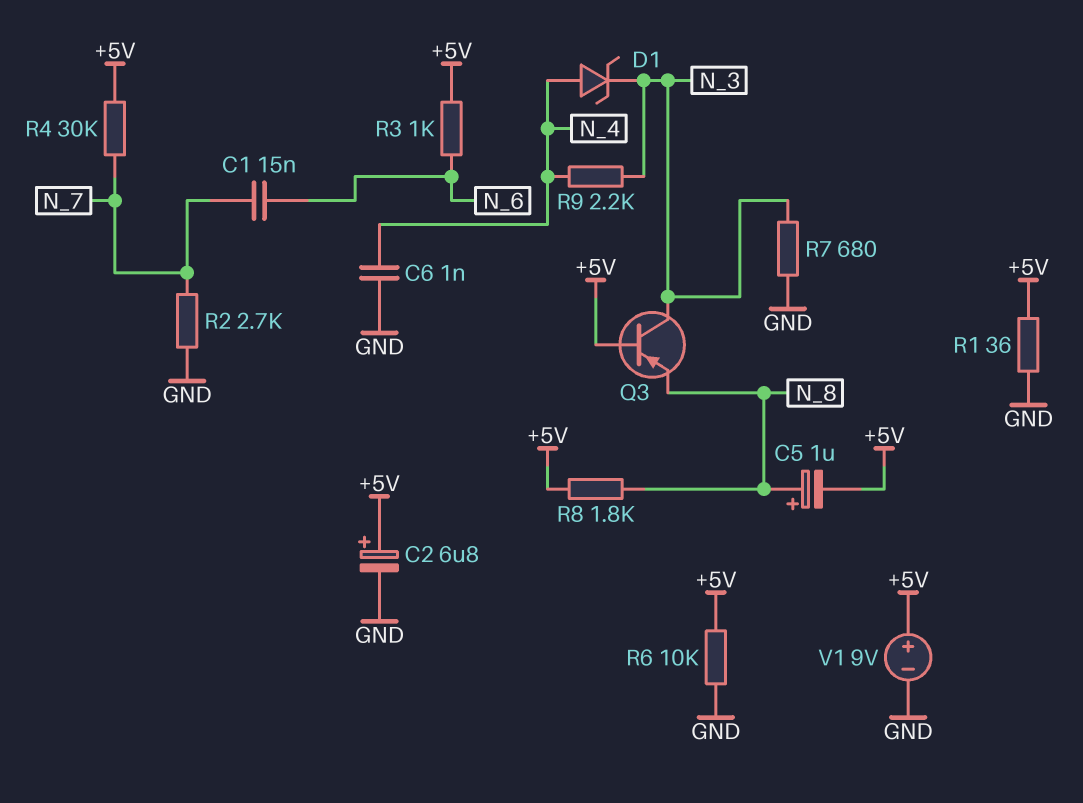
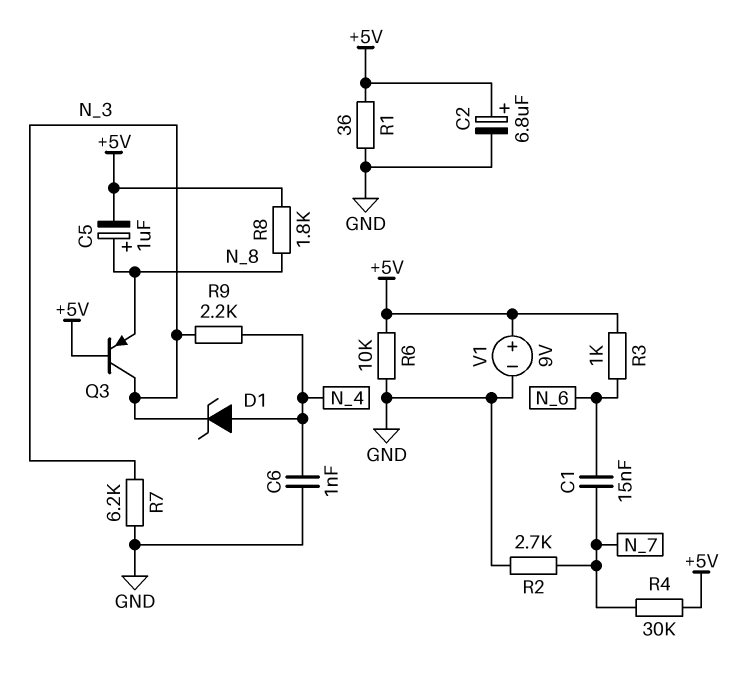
R7: 680 (GND, N_3) -> 6.2k (GND, N_3)

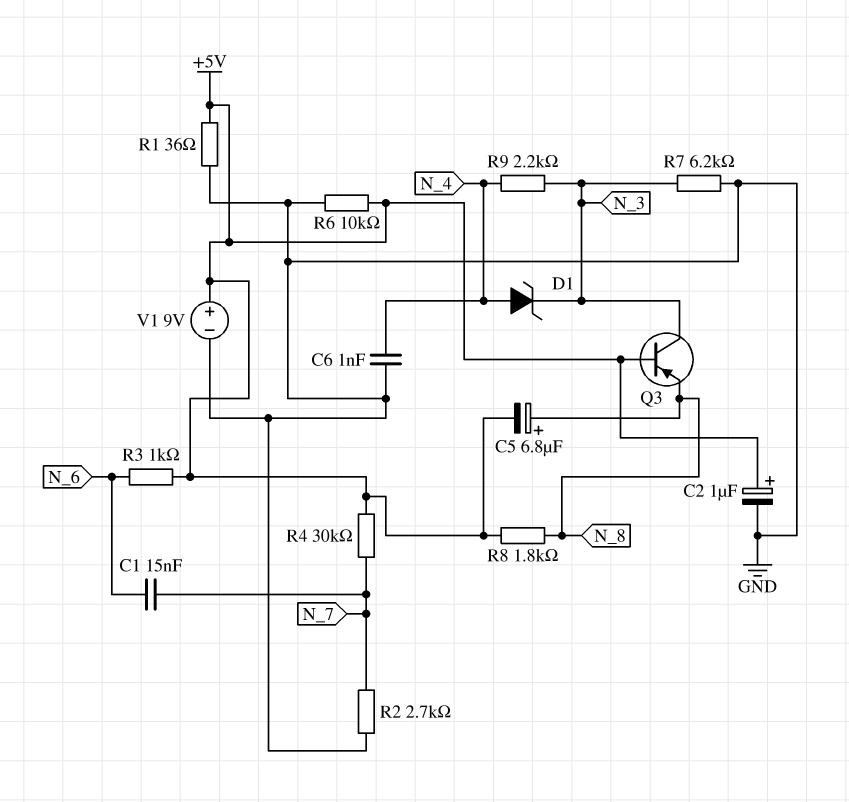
C2: 6.8uF (plus +5V, minus GND) -> 1uF (plus +5V, minus GND)
C5: 1uF (plus N_8, minus +5V) -> 6.8uF (plus N_8, minus +5V)

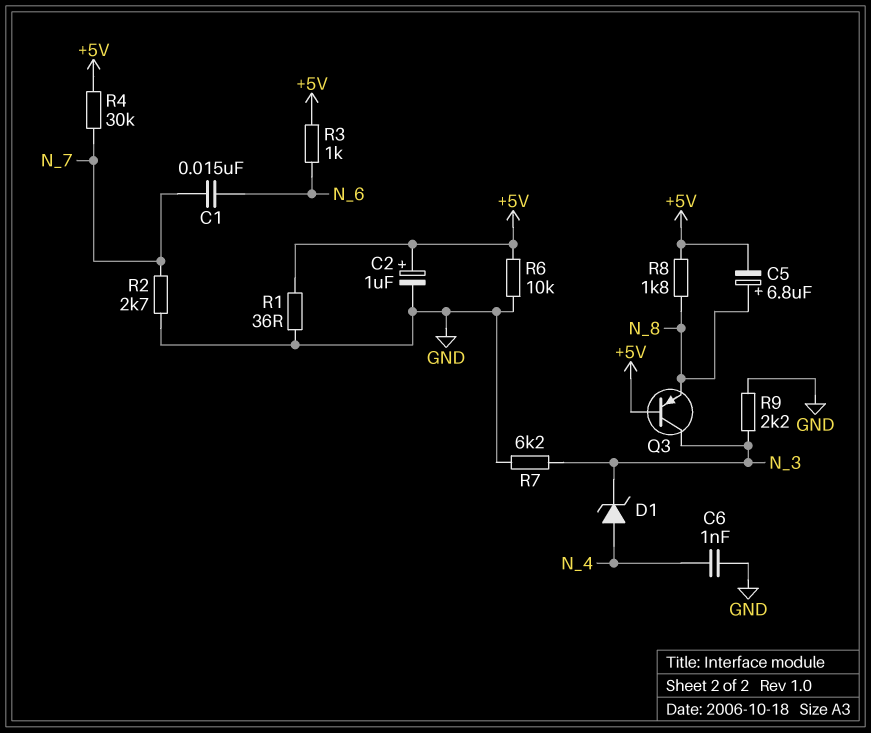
R9: 2.2k (N_3, N_4) -> 2.2k (GND, N_3)
V1: 9V (plus +5V, minus GND) -> none

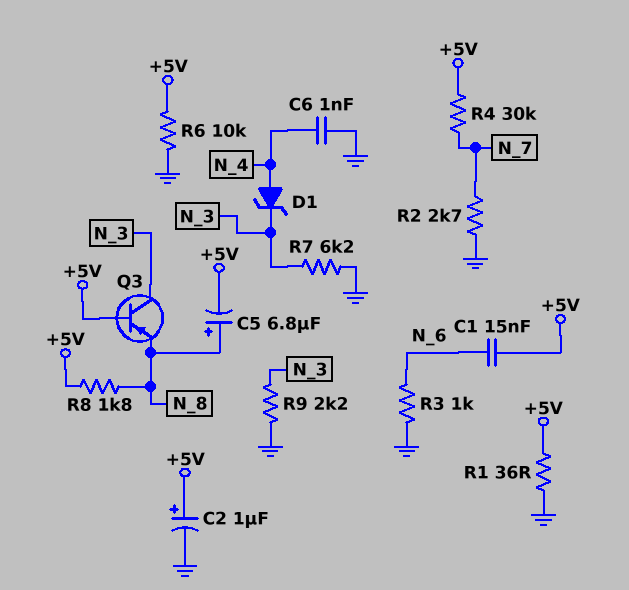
C1: 15nF (N_6, N_7) -> 15nF (+5V, N_6)
R3: 1k (+5V, N_6) -> 1k (GND, N_6)

